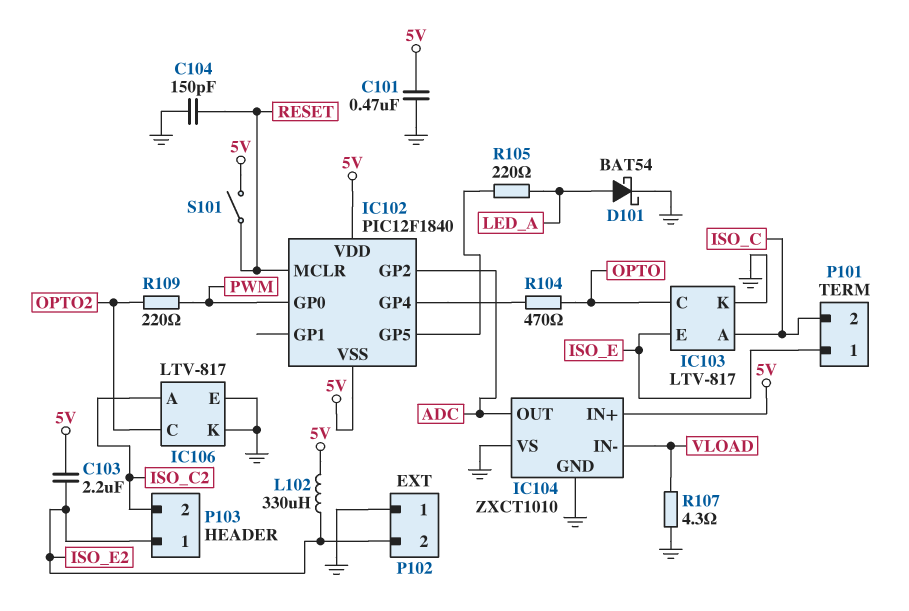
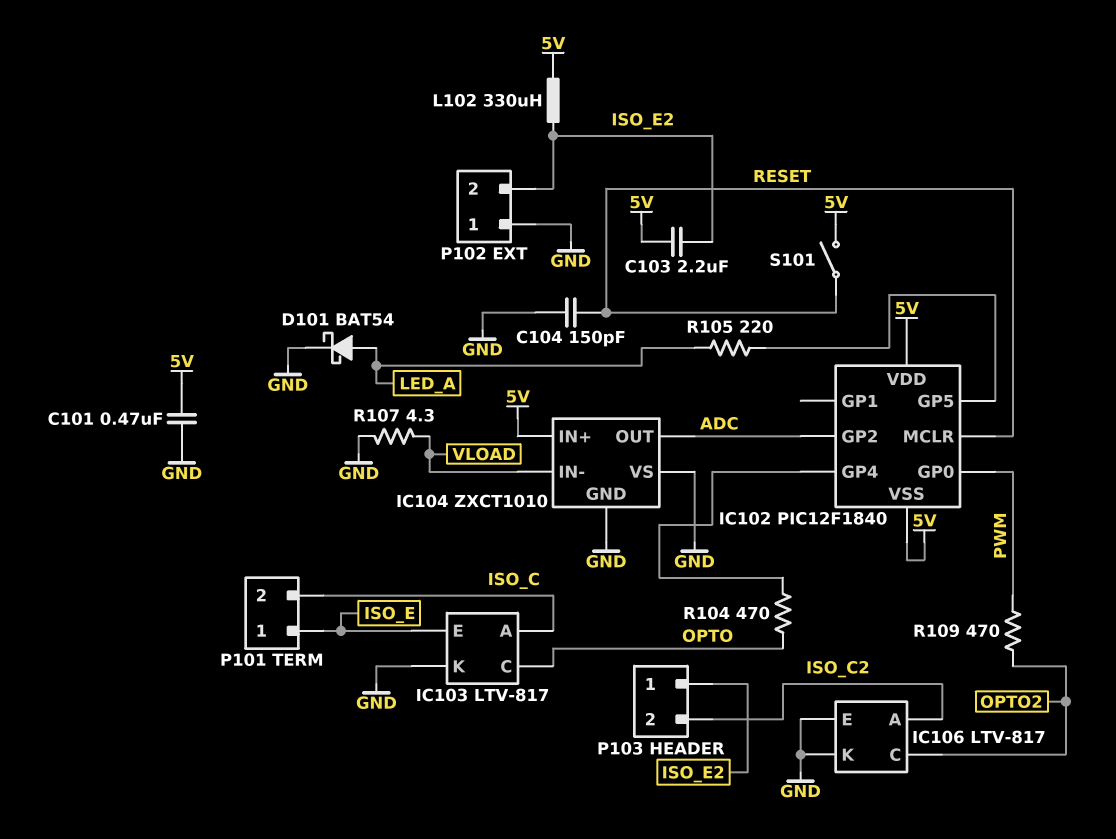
R109: 220 (OPTO2, PWM) -> 470 (OPTO2, PWM)

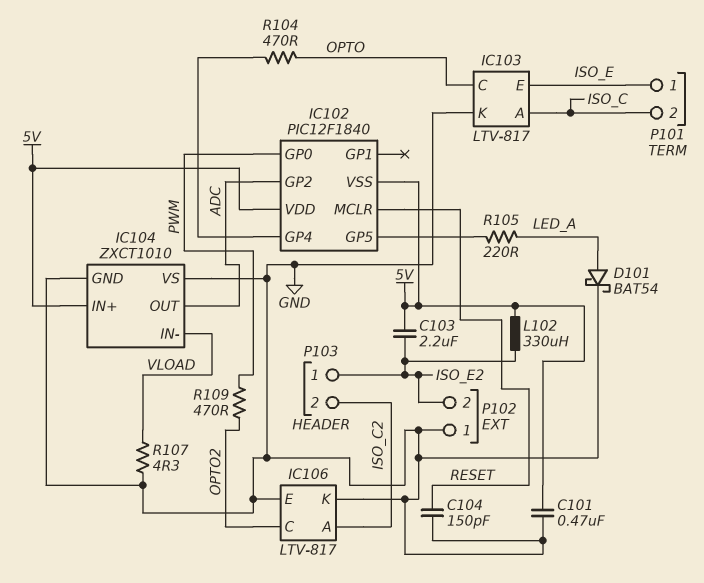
S101: switch (5V, RESET) -> none

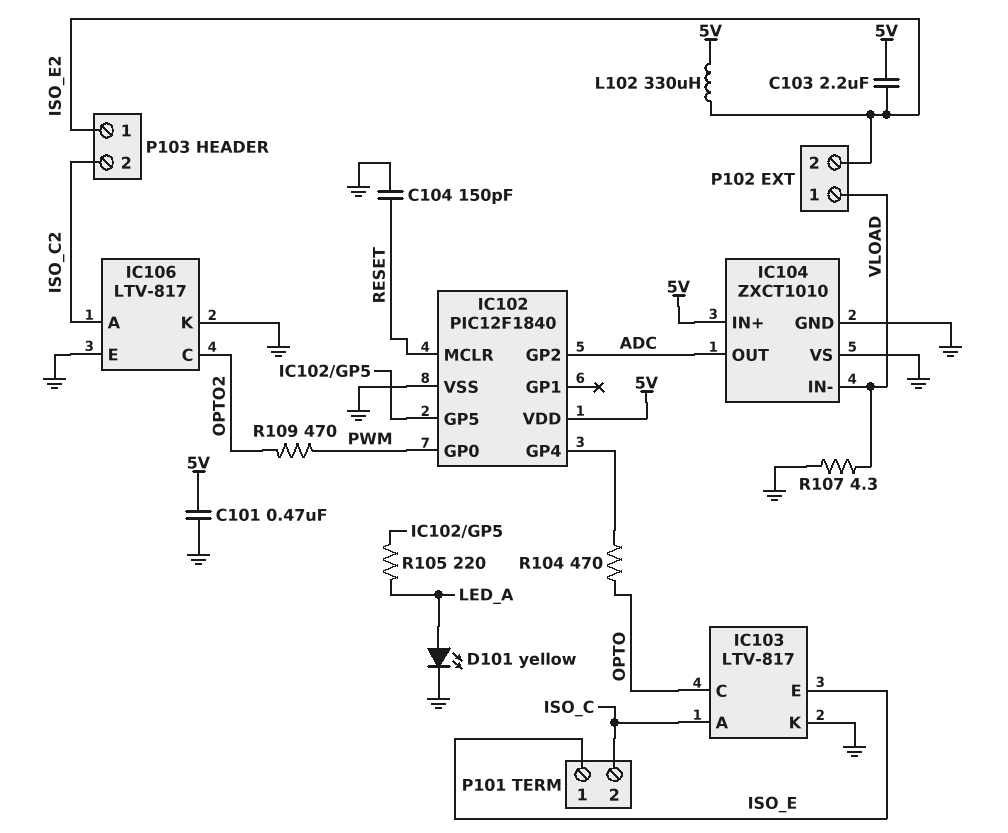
D101: schottky BAT54 (A LED_A, K GND) -> LED yellow (A LED_A, K GND)
IC102 pin VSS: 5V -> GND
P102 pin 1: GND -> VLOAD

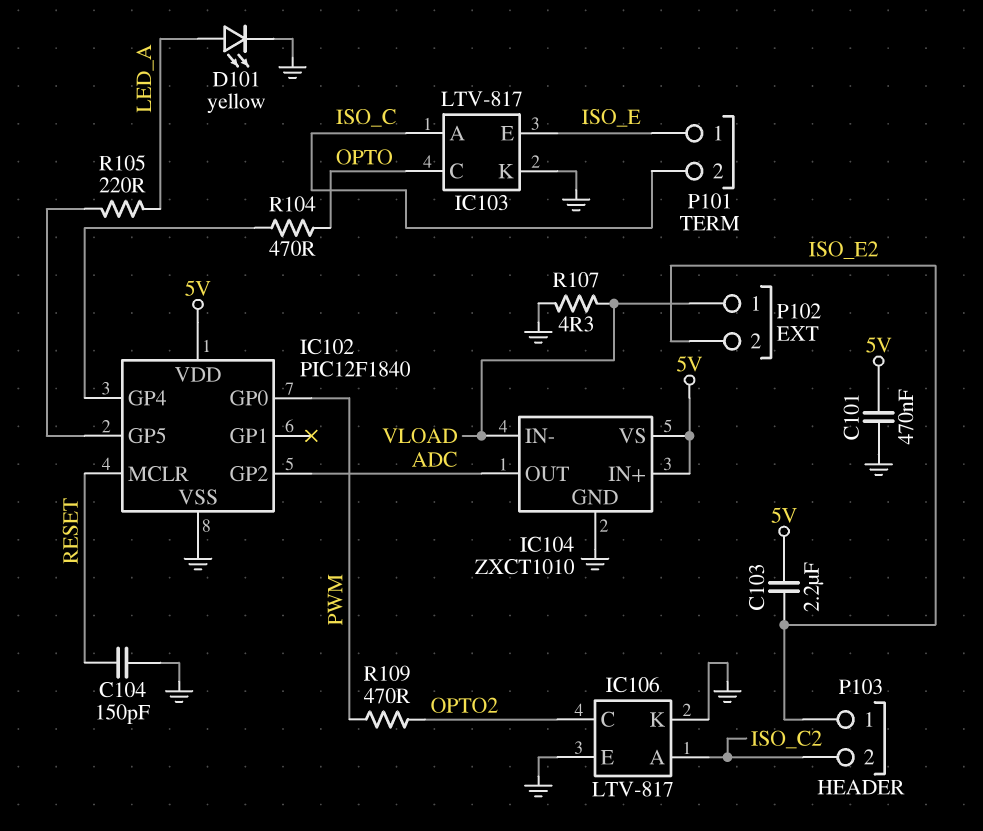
IC104 pin VS: GND -> 5V
L102: 330uH (5V, ISO_E2) -> none

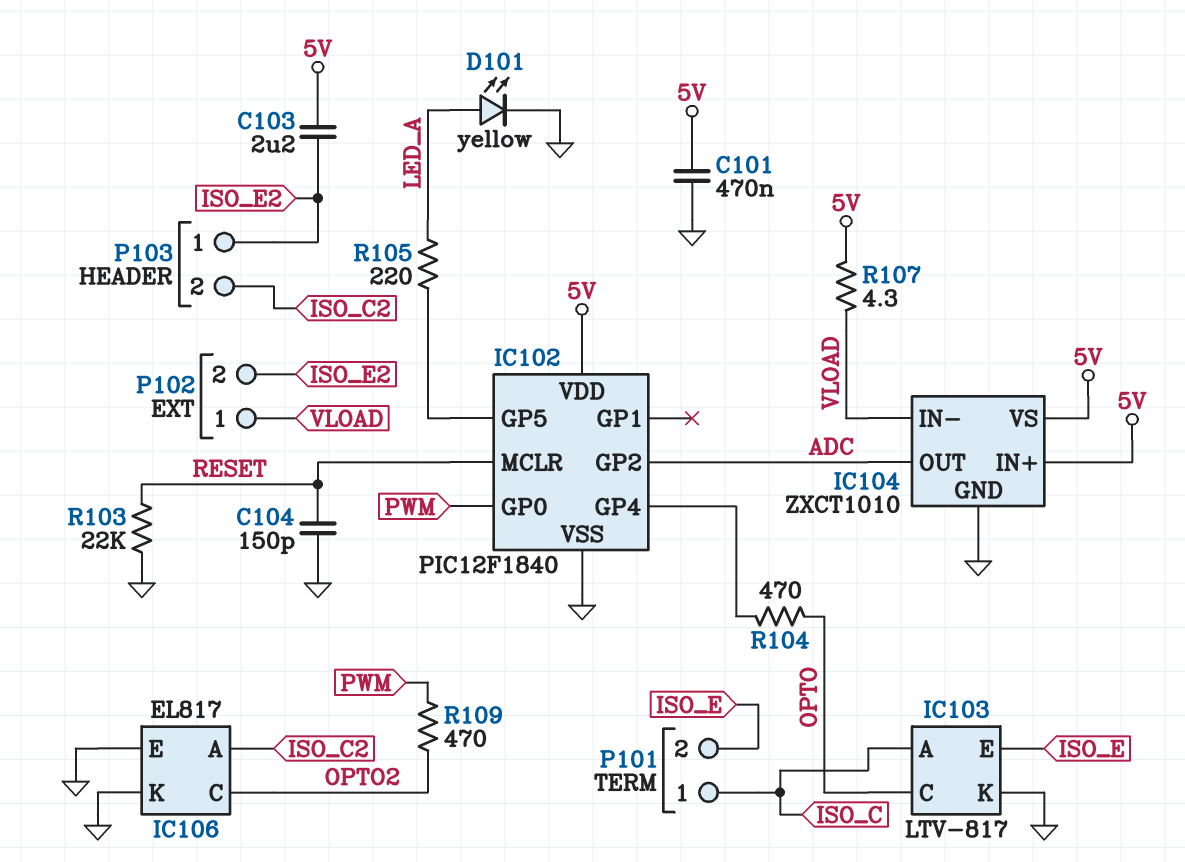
IC106: LTV-817 -> EL817
P101 pin 1: ISO_E -> ISO_C
P101 pin 2: ISO_C -> ISO_E
R103: none -> 22k (GND, RESET)
R107: 4.3 (GND, VLOAD) -> 4.3 (5V, VLOAD)

